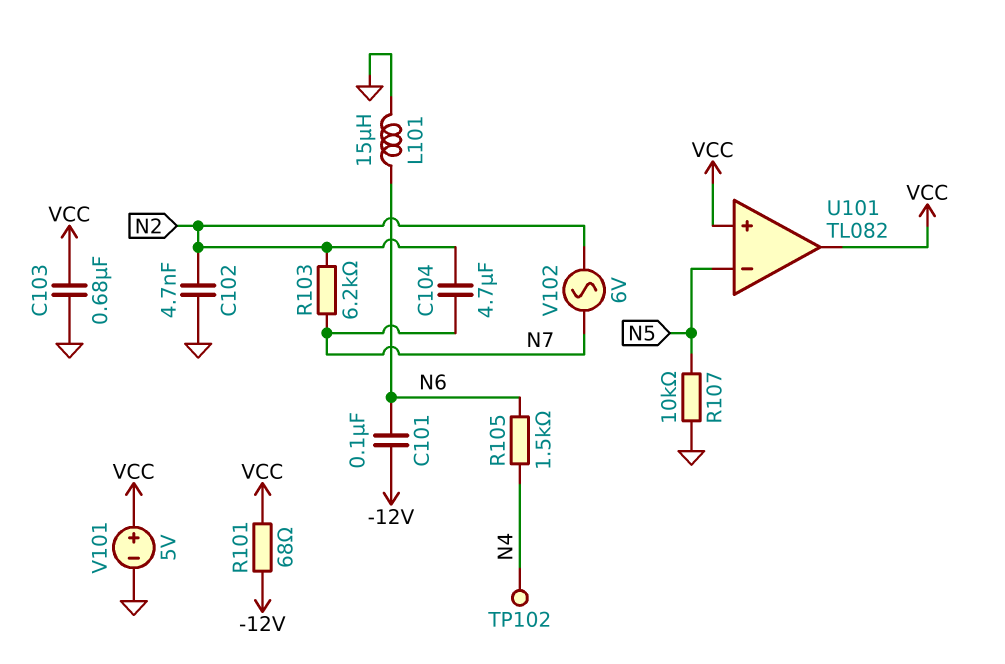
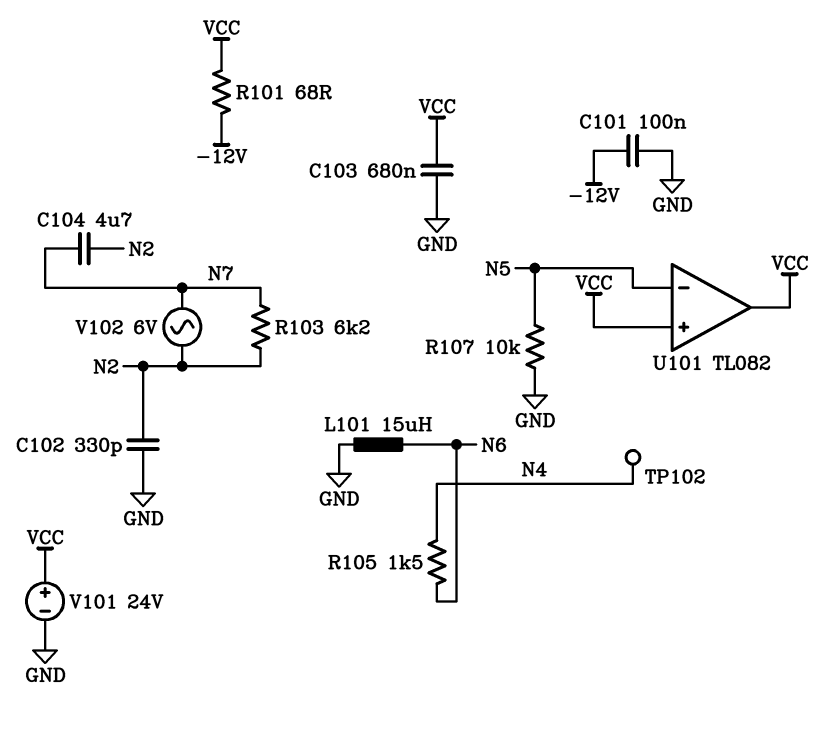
C101: 100nF (-12V, N6) -> 100nF (-12V, GND)
C102: 4.7nF (GND, N2) -> 330pF (GND, N2)
V101: 5V (plus VCC, minus GND) -> 24V (plus VCC, minus GND)

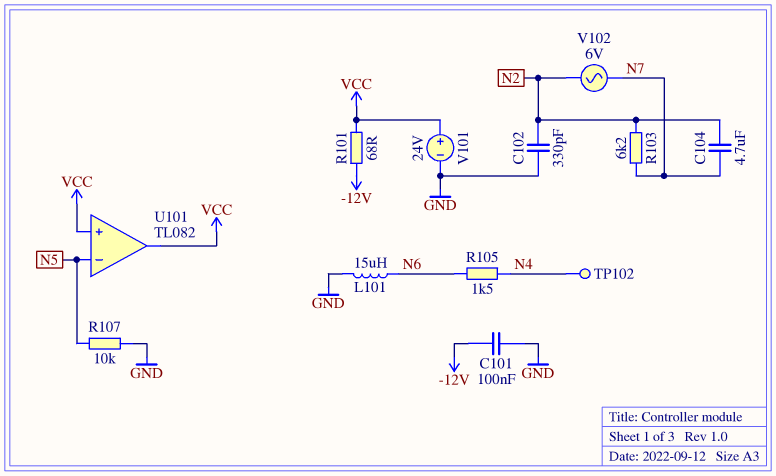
C103: 680nF (GND, VCC) -> none

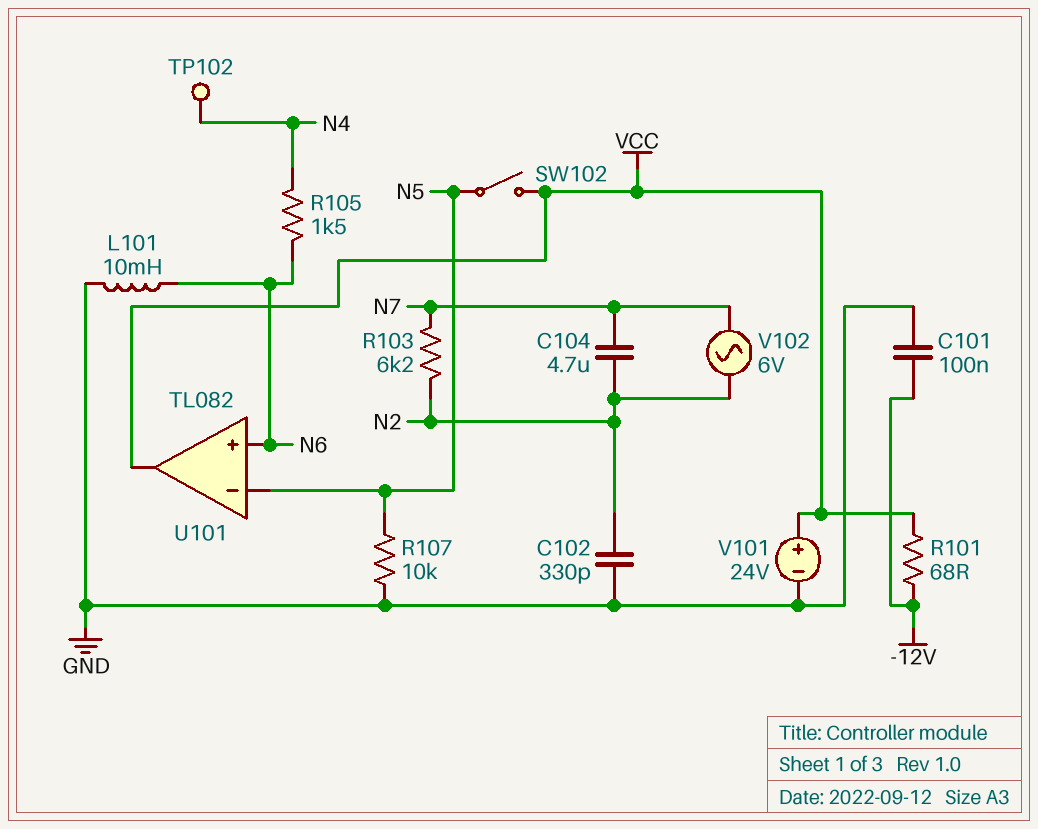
L101: 15uH (GND, N6) -> 10mH (GND, N6)
SW102: none -> switch (N5, VCC)
U101 pin in+: VCC -> N6

